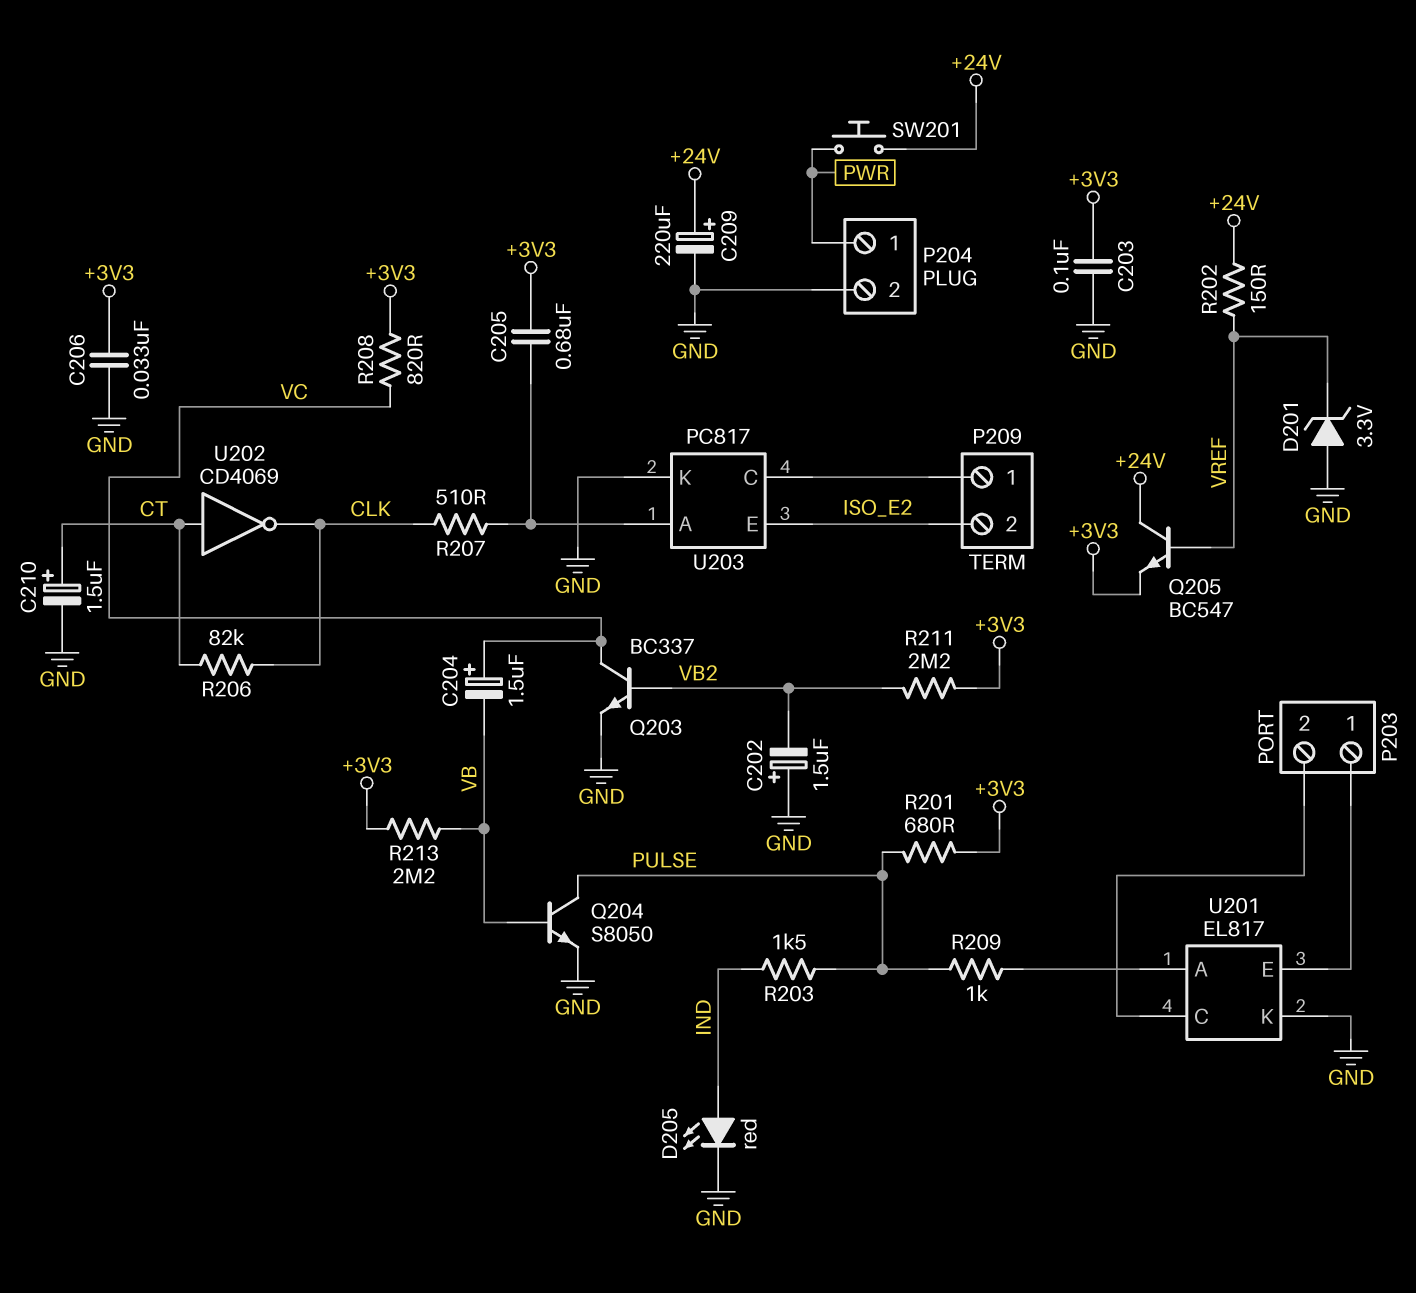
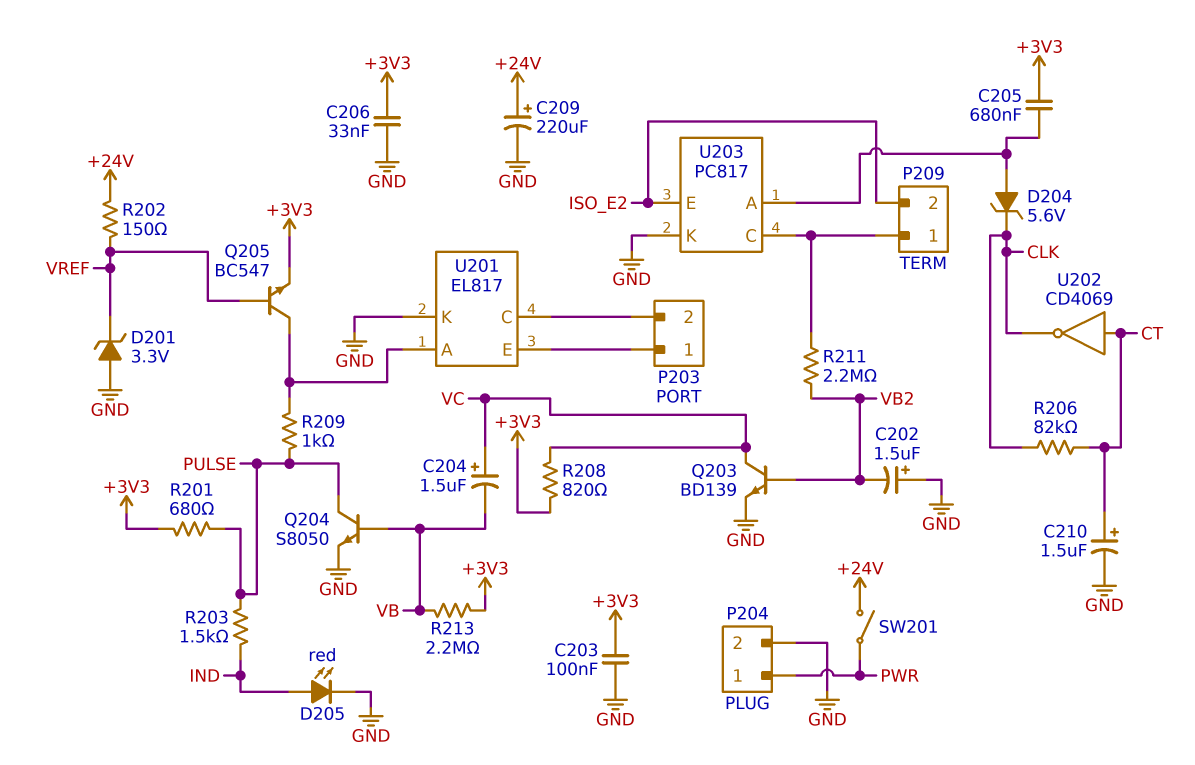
D204: none -> zener 5.6V (A U203/A, K CLK)
Q203: NPN BC337 (B VB2, C VC, E GND) -> NPN BD139 (B VB2, C VC, E GND)
Q205: NPN BC547 (B VREF, C +24V, E +3V3) -> NPN BC547 (B VREF, C U201/A, E +3V3)
R207: 510 (CLK, U203/A) -> none
R211: 2.2M (+3V3, VB2) -> 2.2M (P209/1, VB2)
SW201: button (+24V, PWR) -> switch (+24V, PWR)

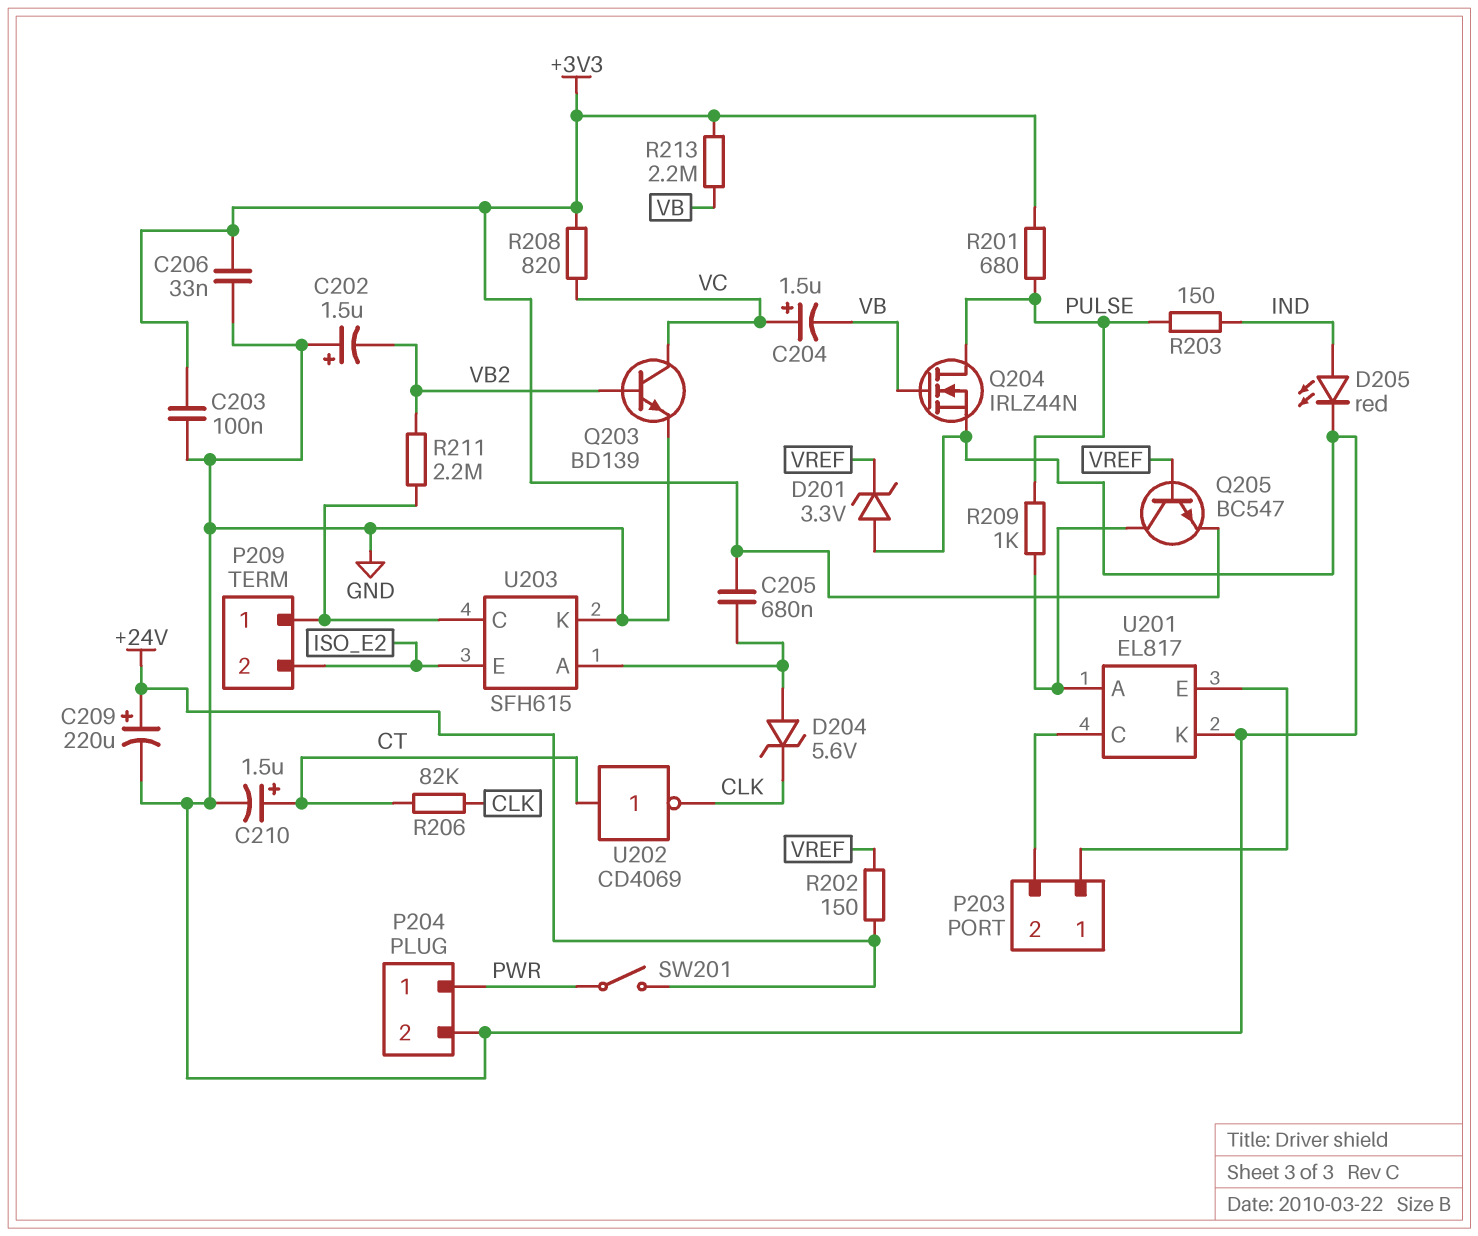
Q204: NPN S8050 (B VB, C PULSE, E GND) -> NMOS IRLZ44N (G VB, D PULSE, S GND)
R203: 1.5k (IND, PULSE) -> 150 (IND, PULSE)
U203: PC817 -> SFH615

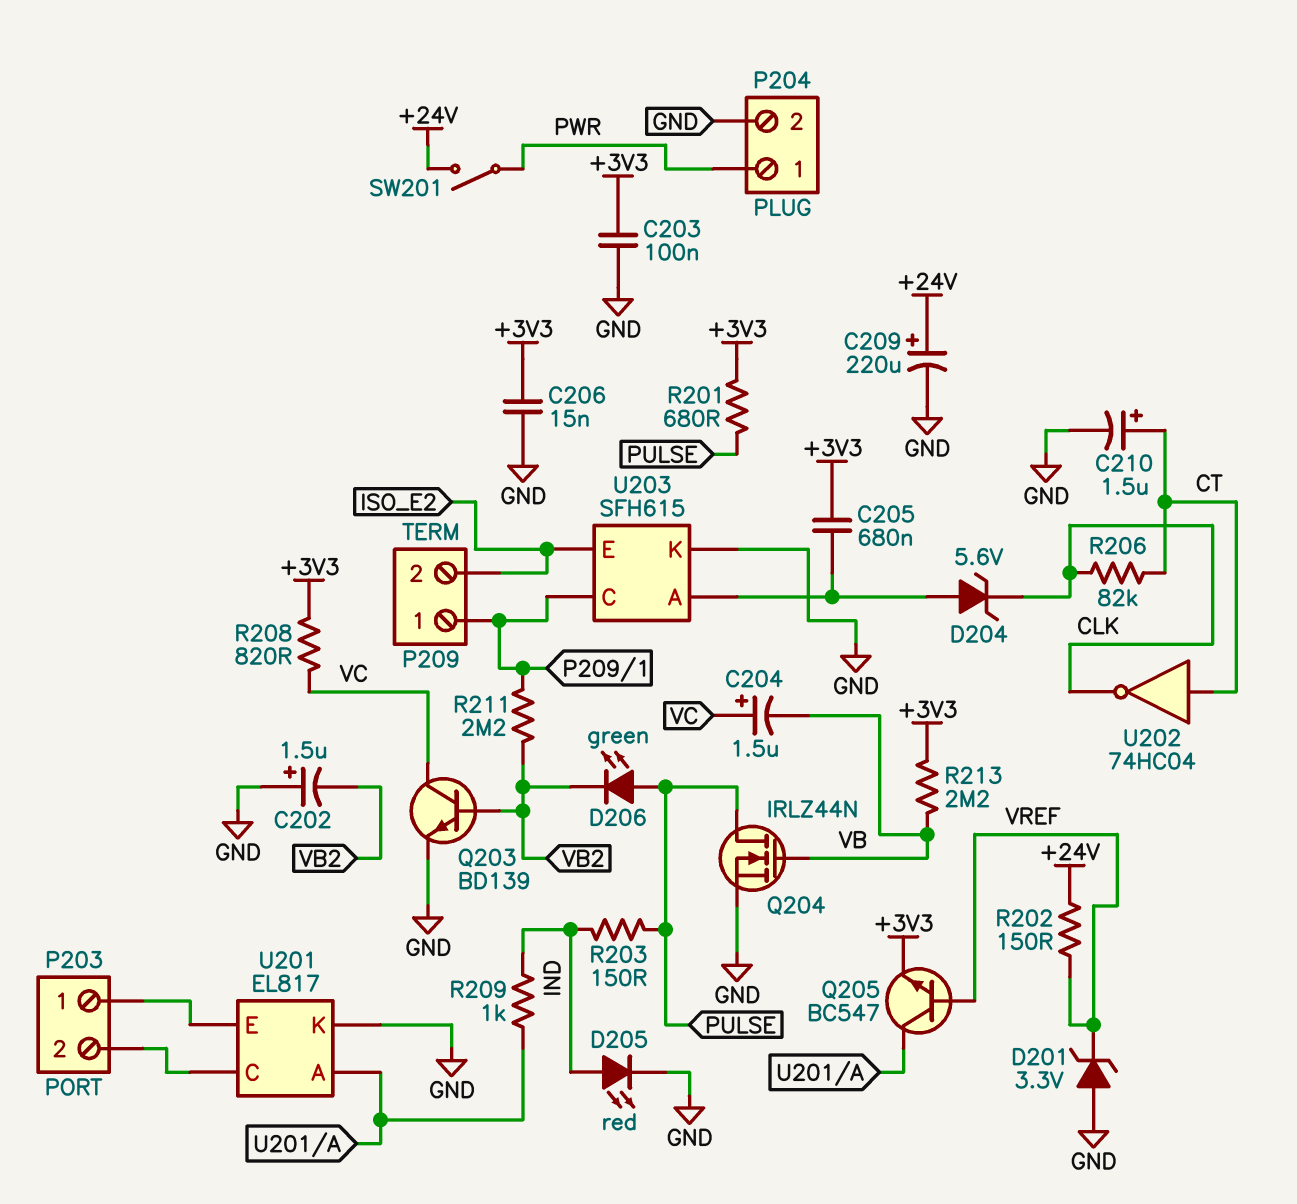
C206: 33nF (+3V3, GND) -> 15nF (+3V3, GND)
D206: none -> LED green (A PULSE, K VB2)
R209: 1k (PULSE, U201/A) -> 1k (IND, U201/A)
U202: NOT CD4069 (in CT, out CLK) -> NOT 74HC04 (in CT, out CLK)

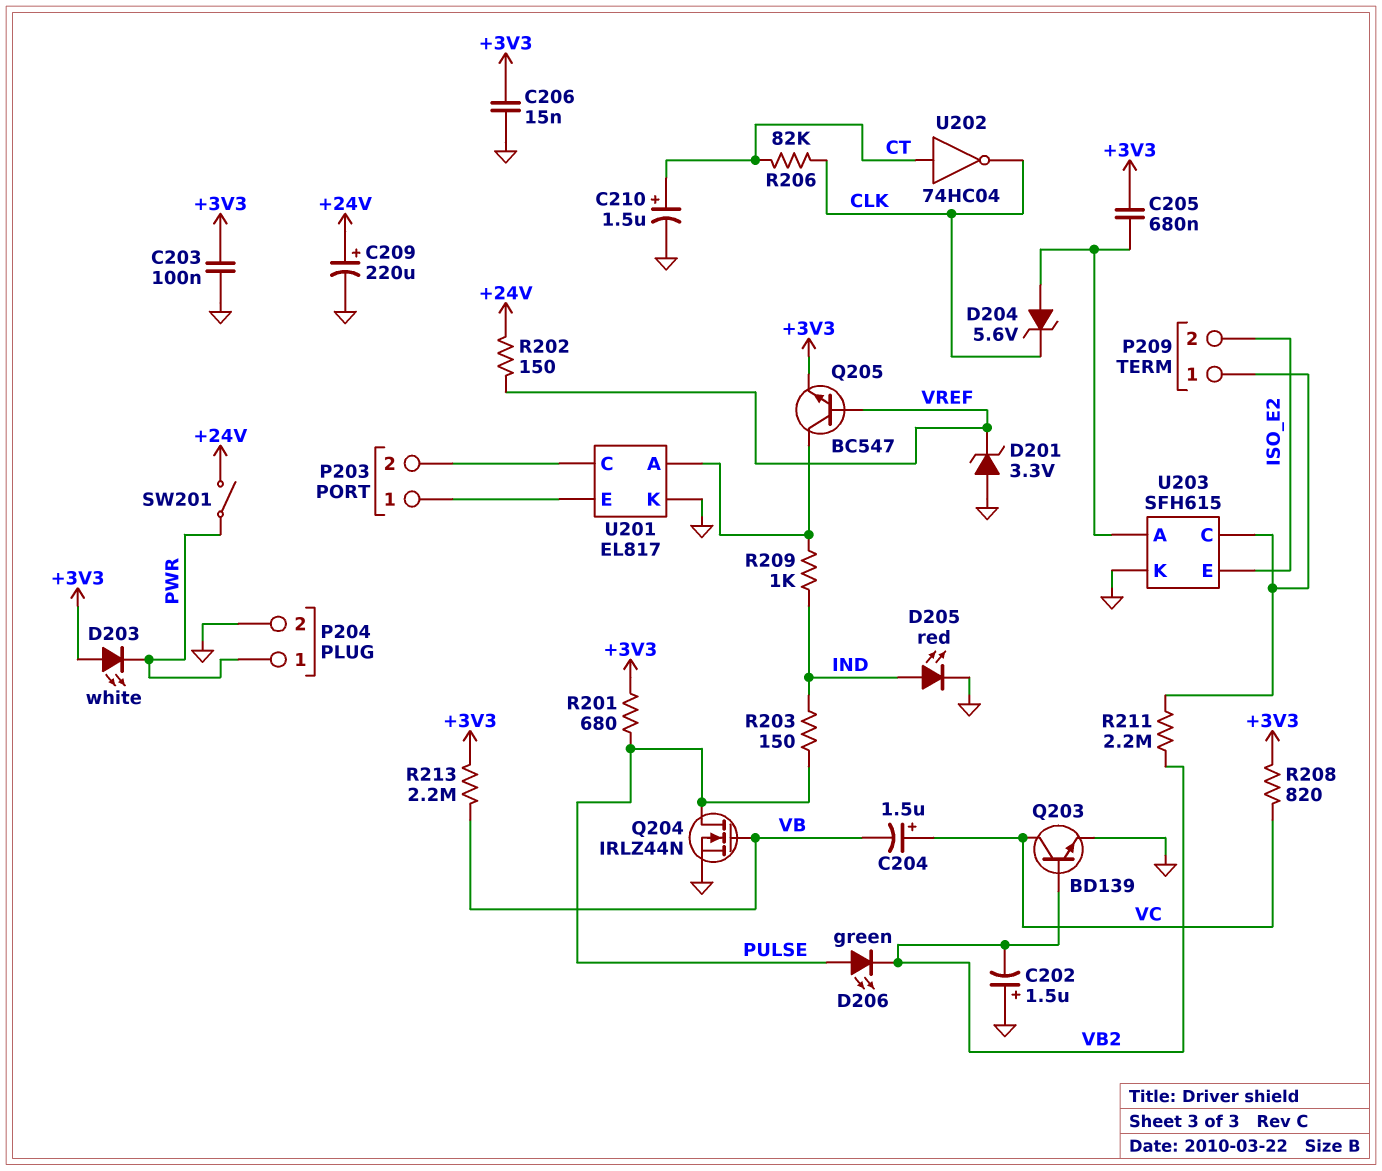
D203: none -> LED white (A +3V3, K PWR)

